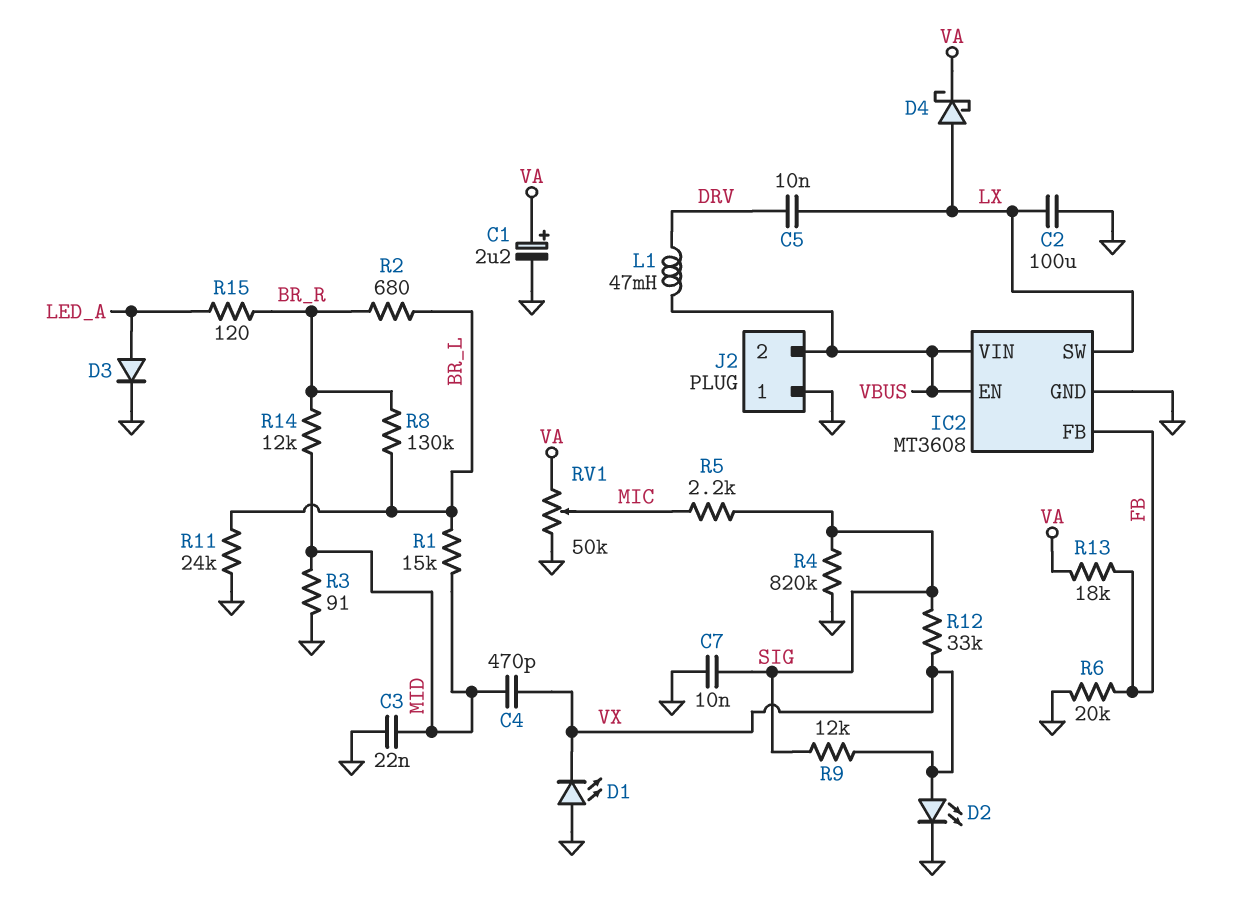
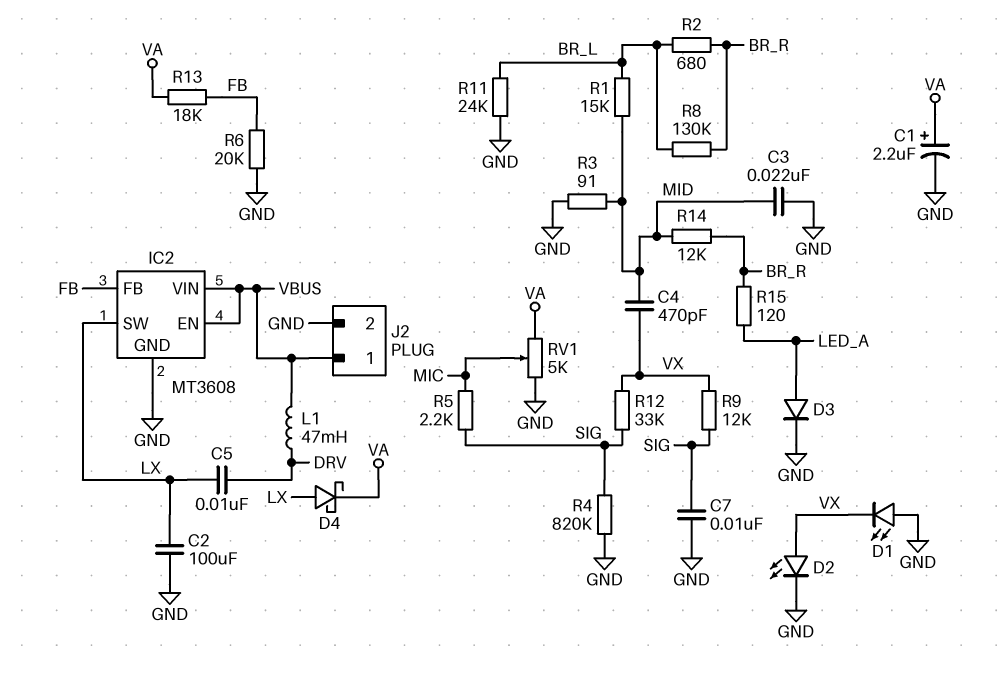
J2 pin 1: GND -> VBUS
J2 pin 2: VBUS -> GND
RV1: 50k (GND, VA, wiper MIC) -> 5k (GND, VA, wiper MIC)

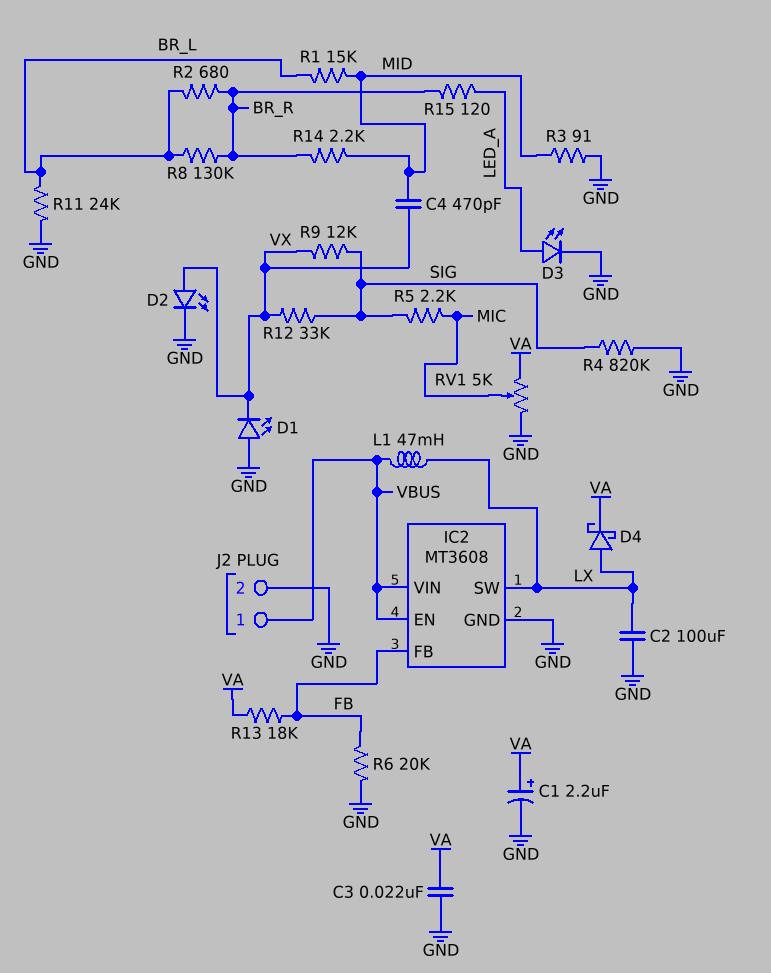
C3: 22nF (GND, MID) -> 22nF (GND, VA)
C5: 10nF (DRV, LX) -> none
C7: 10nF (GND, SIG) -> none
D3: diode (A LED_A, K GND) -> LED (A LED_A, K GND)
L1: 47mH (DRV, VBUS) -> 47mH (LX, VBUS)
R14: 12k (BR_R, MID) -> 2.2k (BR_R, MID)

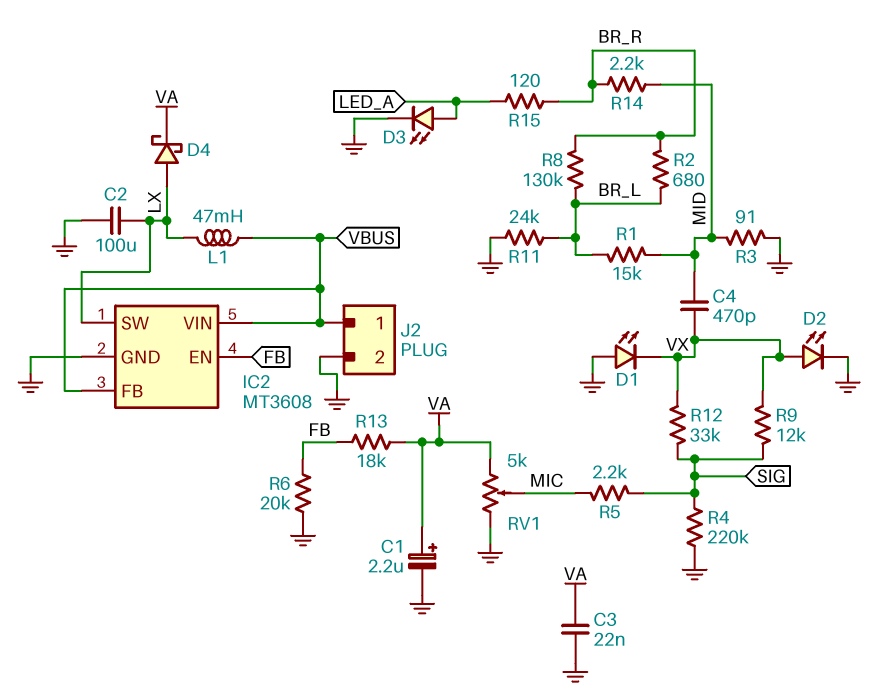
IC2 pin EN: VBUS -> FB
IC2 pin FB: FB -> VBUS
R4: 820k (GND, SIG) -> 220k (GND, SIG)

